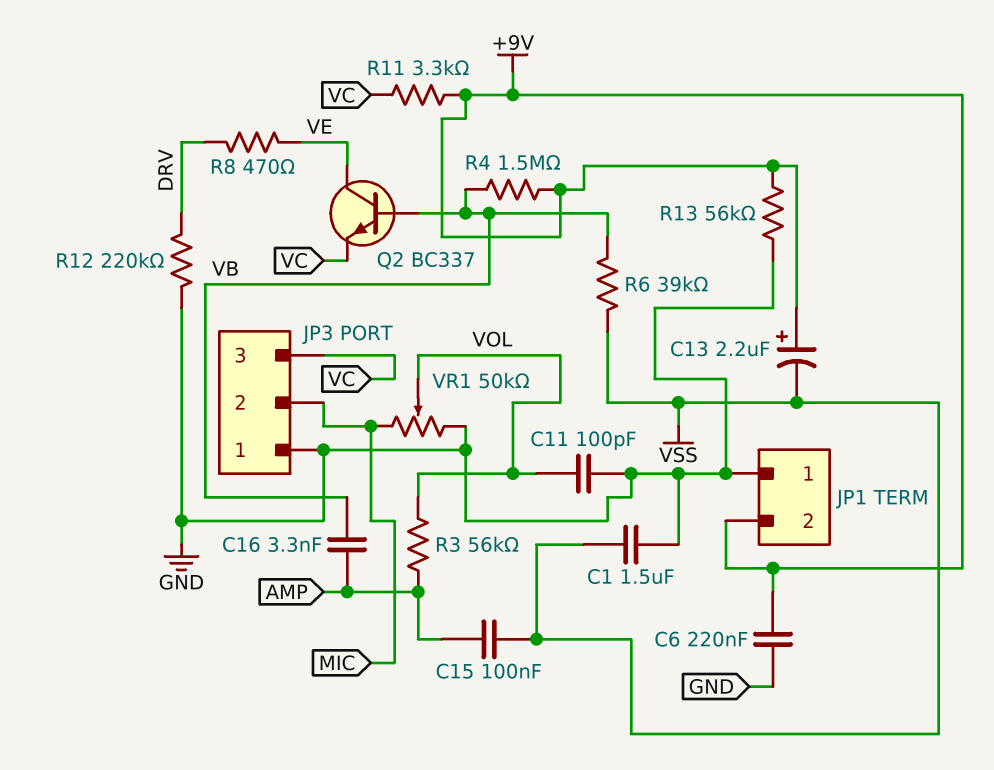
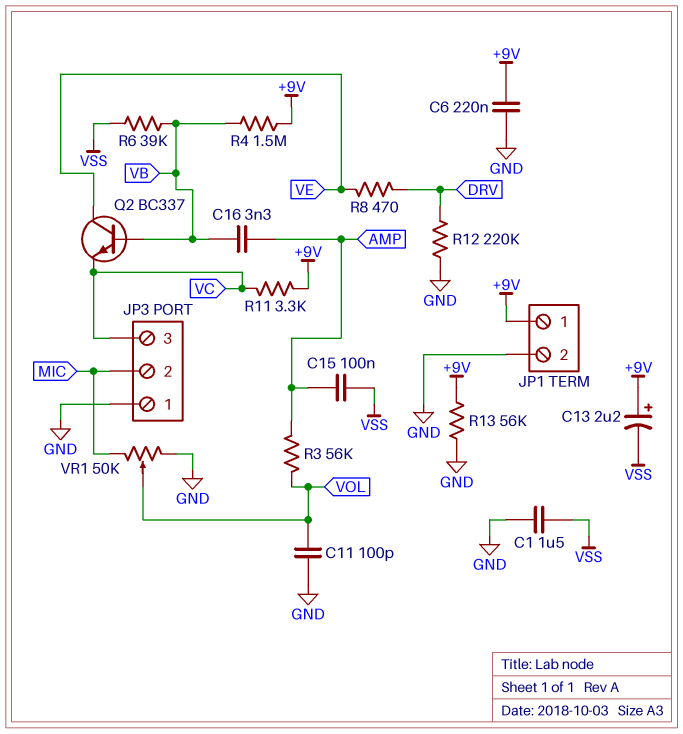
JP1 pin 1: GND -> +9V
JP1 pin 2: +9V -> GND

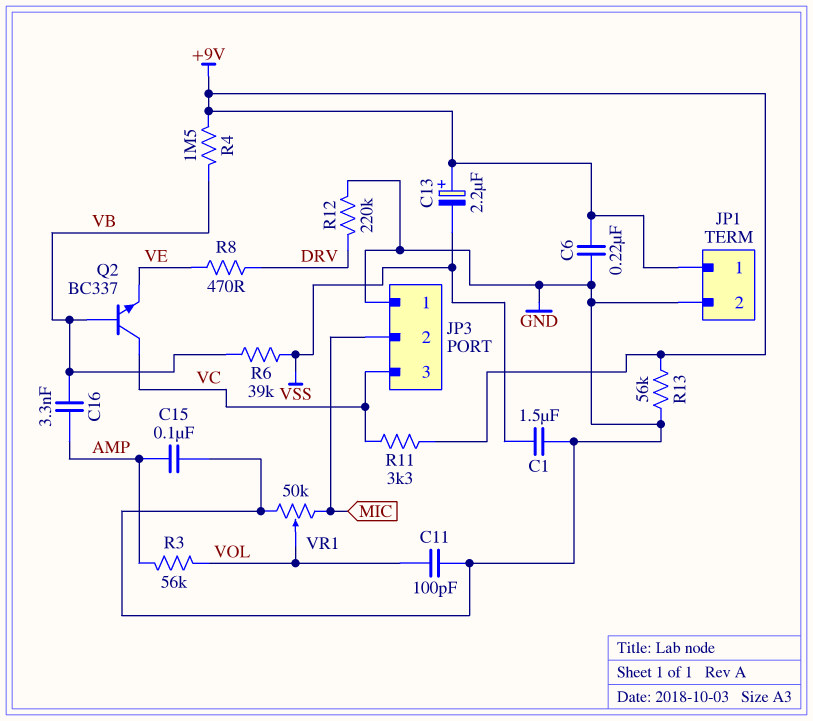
C15: 100nF (AMP, VSS) -> 100nF (AMP, GND)
Q2: NPN BC337 (B VB, C VE, E VC) -> NPN BC337 (B VB, C VC, E VE)

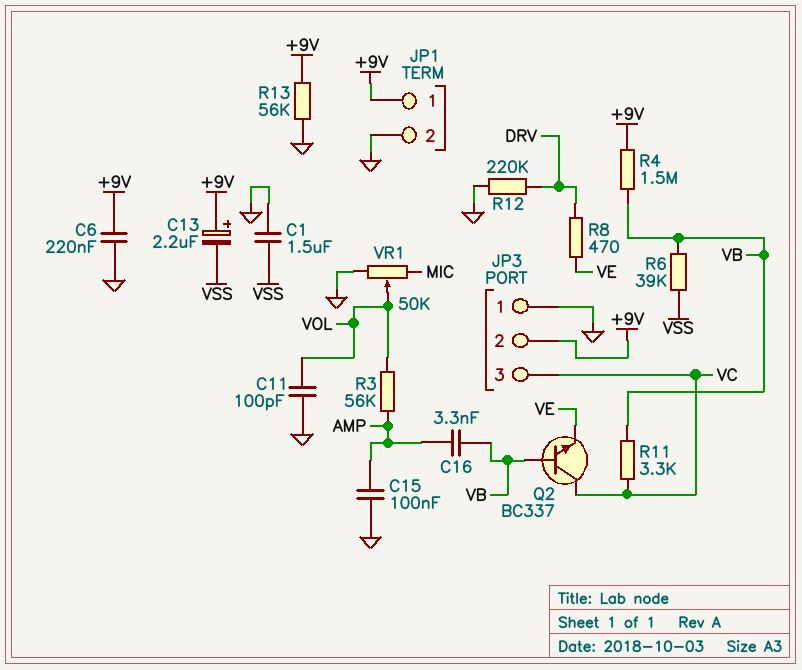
JP3 pin 2: MIC -> +9V
R11: 3.3k (+9V, VC) -> 3.3k (VB, VC)

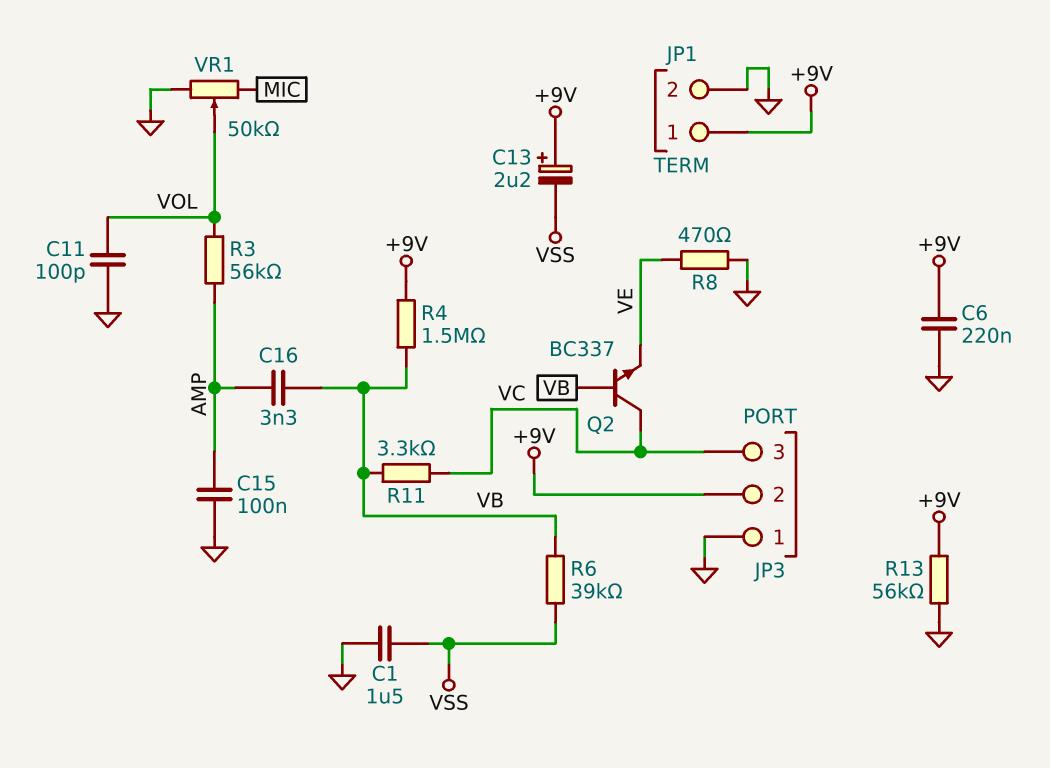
R8: 470 (DRV, VE) -> 470 (GND, VE)
R12: 220k (DRV, GND) -> none

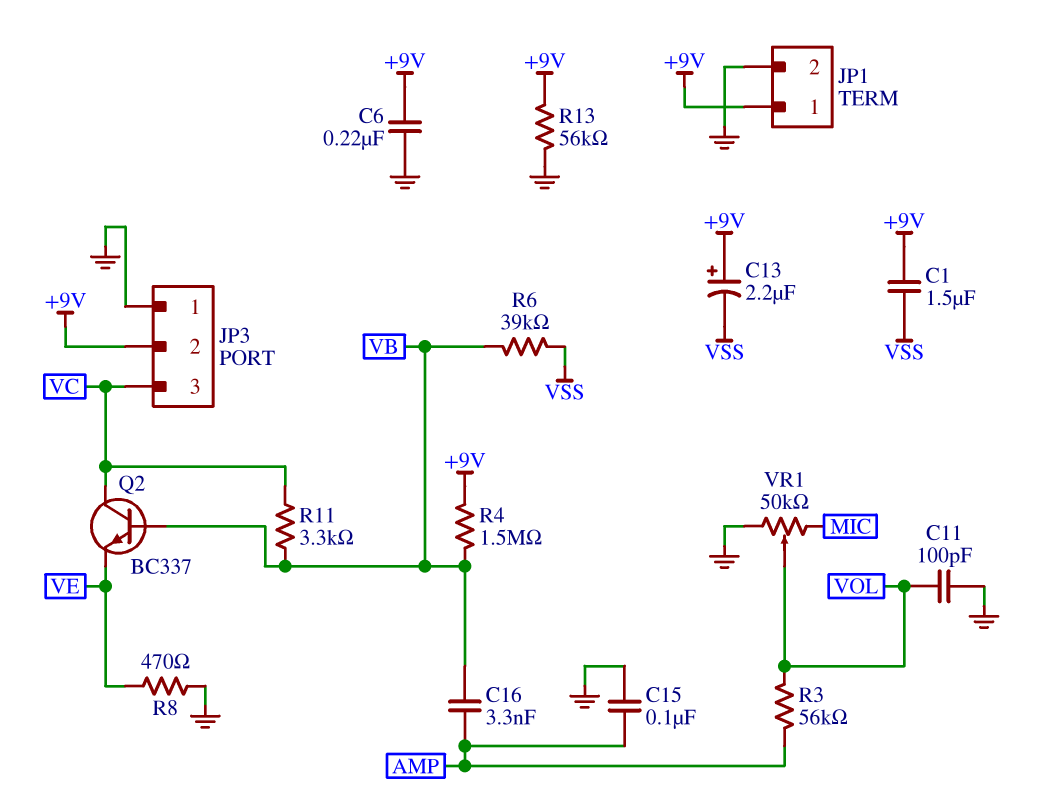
C1: 1.5uF (GND, VSS) -> 1.5uF (+9V, VSS)

